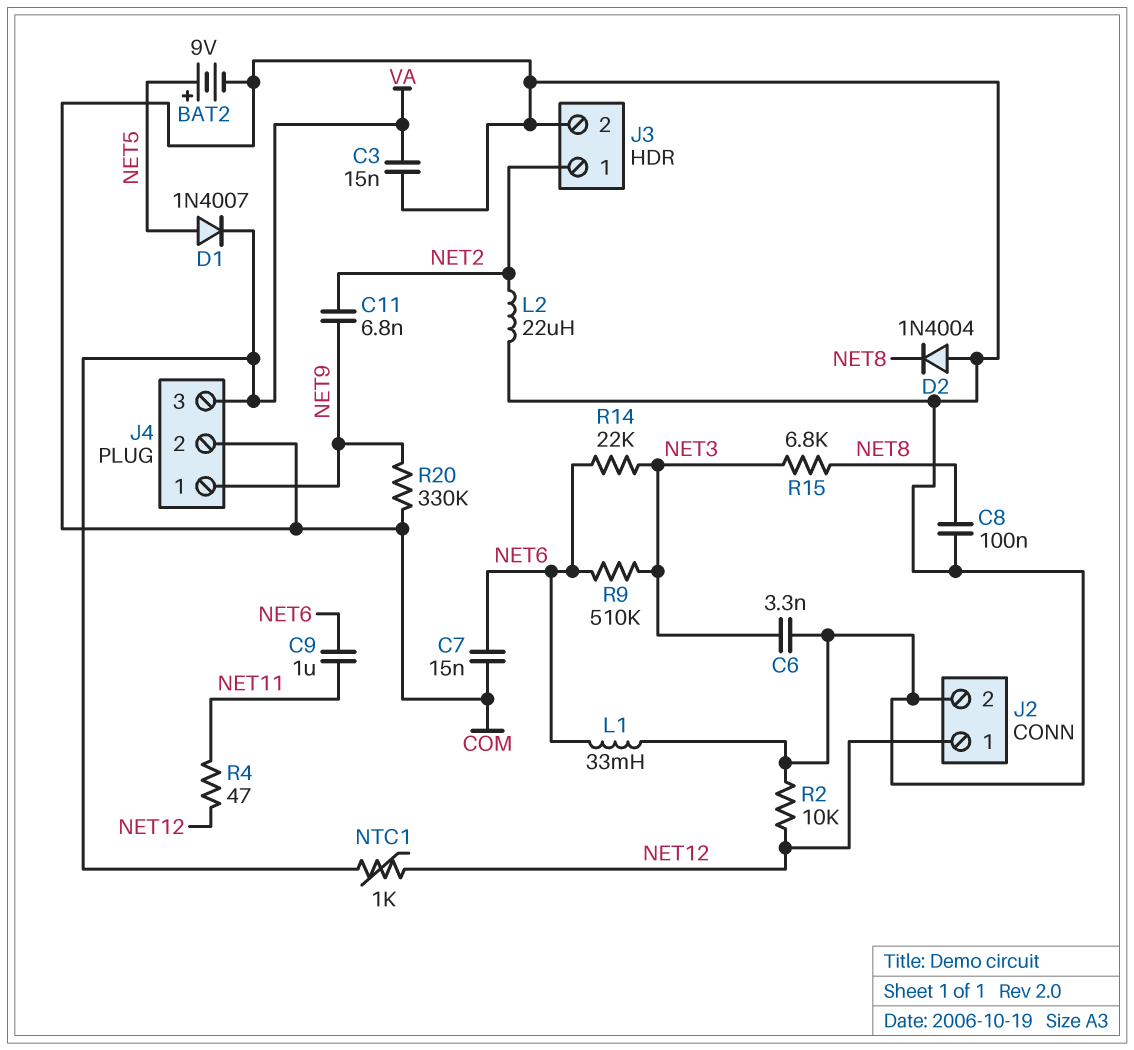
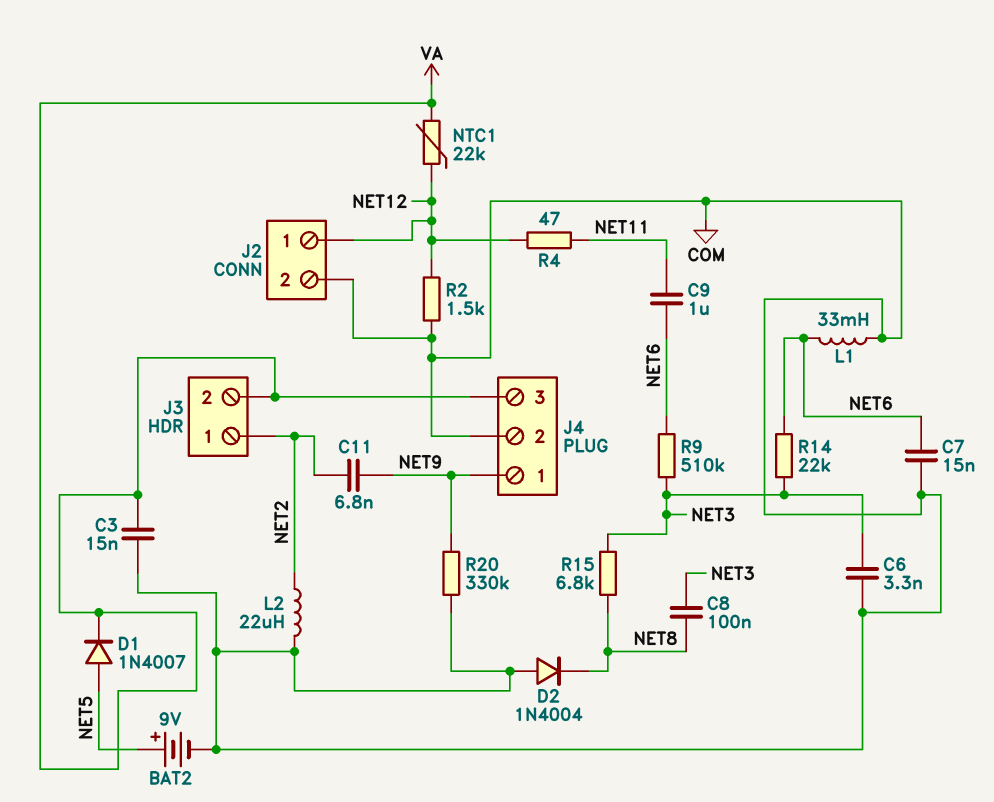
C8: 100nF (COM, NET8) -> 100nF (NET3, NET8)
J3 pin 2: COM -> VA
NTC1: 1k (NET12, VA) -> 22k (NET12, VA)
R2: 10k (COM, NET12) -> 1.5k (COM, NET12)

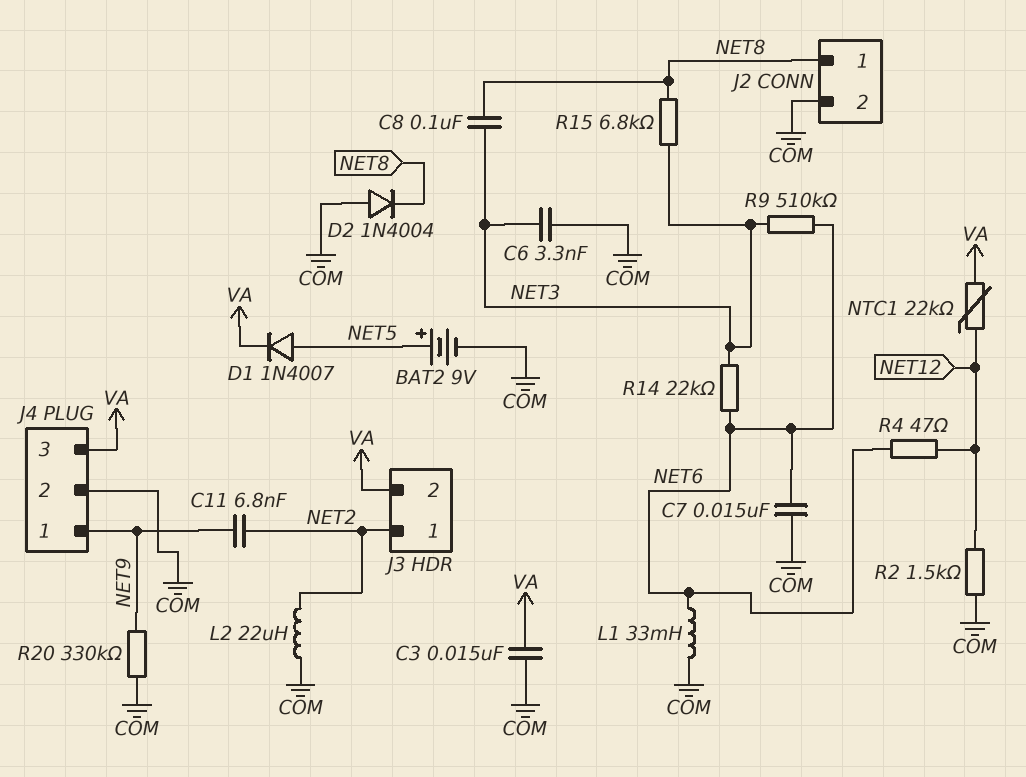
C9: 1uF (NET6, NET11) -> none
J2 pin 1: NET12 -> NET8
R4: 47 (NET11, NET12) -> 47 (NET6, NET12)

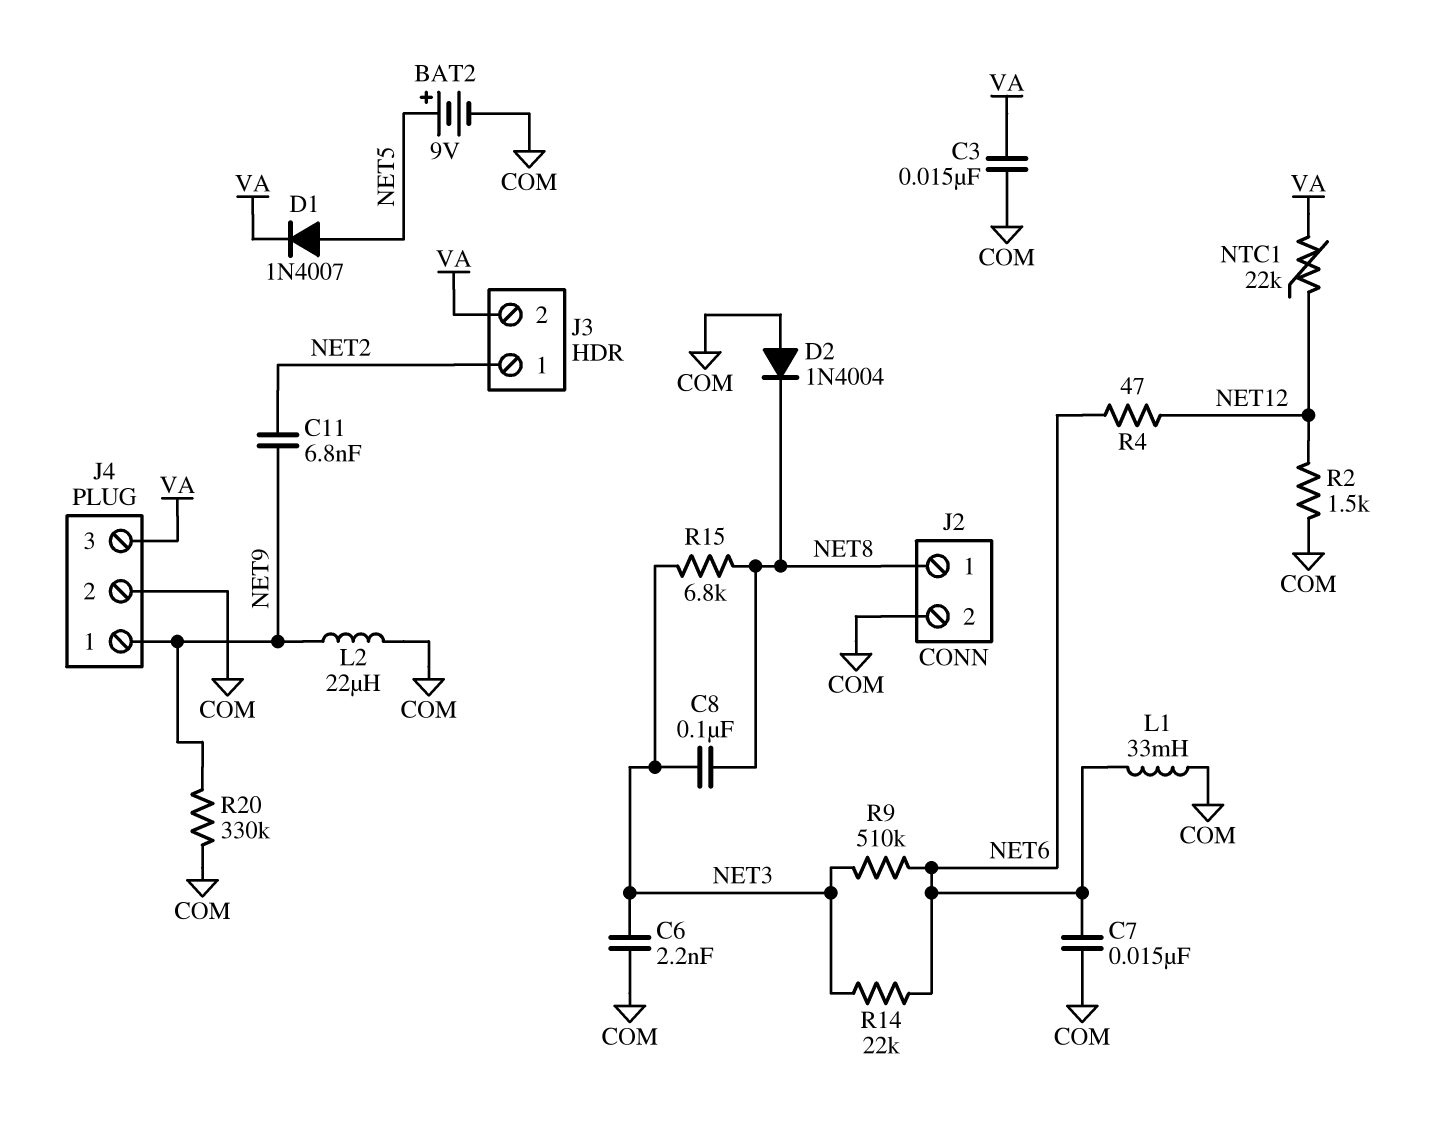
C6: 3.3nF (COM, NET3) -> 2.2nF (COM, NET3)
L2: 22uH (COM, NET2) -> 22uH (COM, NET9)

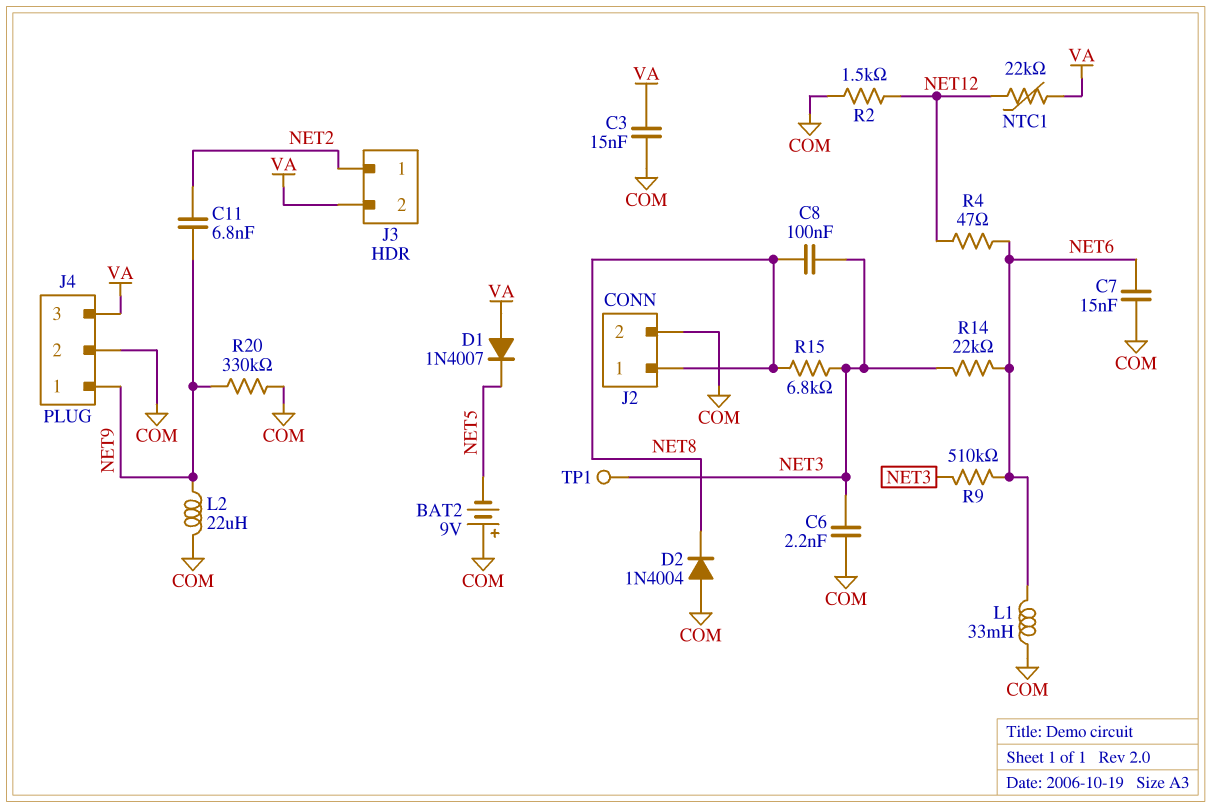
BAT2: 9V (plus NET5, minus COM) -> 9V (plus COM, minus NET5)
D1: diode 1N4007 (A NET5, K VA) -> diode 1N4007 (A VA, K NET5)
TP1: none -> test point (NET3)

